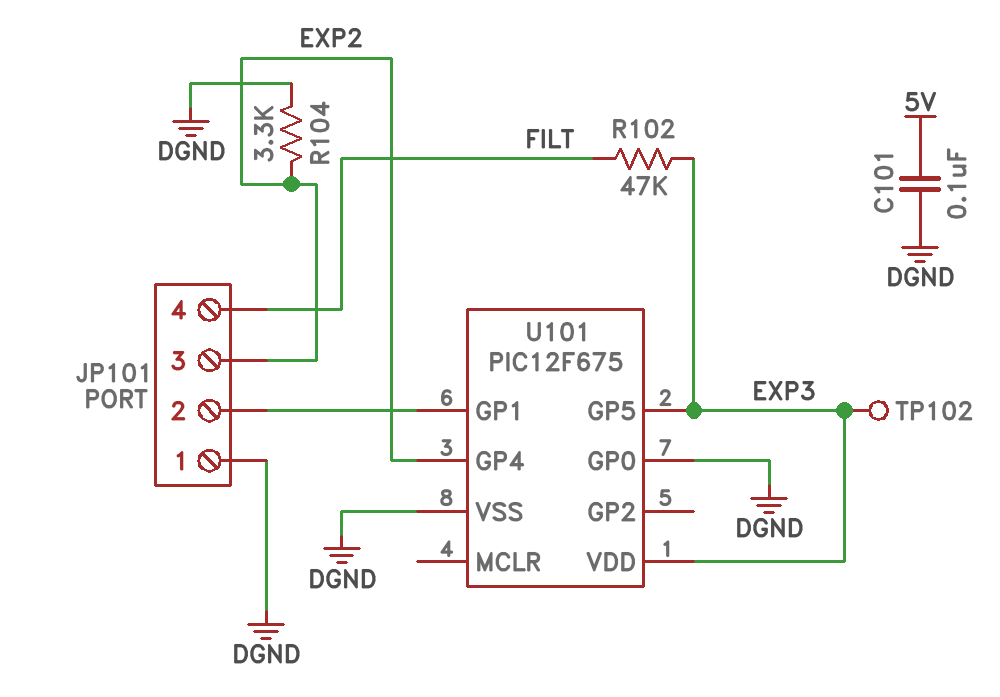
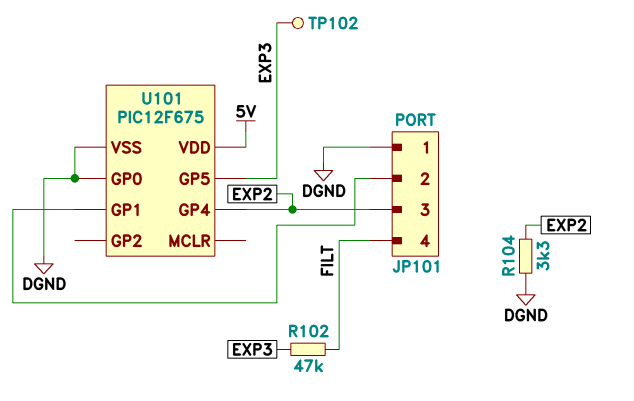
C101: 100nF (5V, DGND) -> none
U101 pin VDD: EXP3 -> 5V

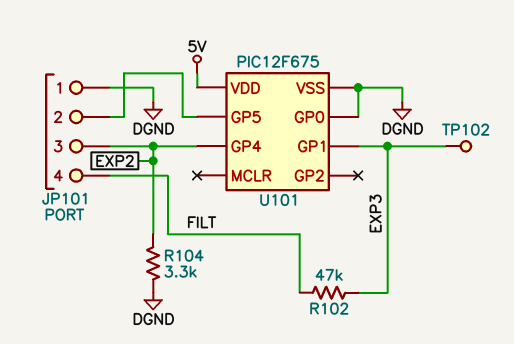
U101 pin GP1: JP101/2 -> EXP3
U101 pin GP5: EXP3 -> JP101/2

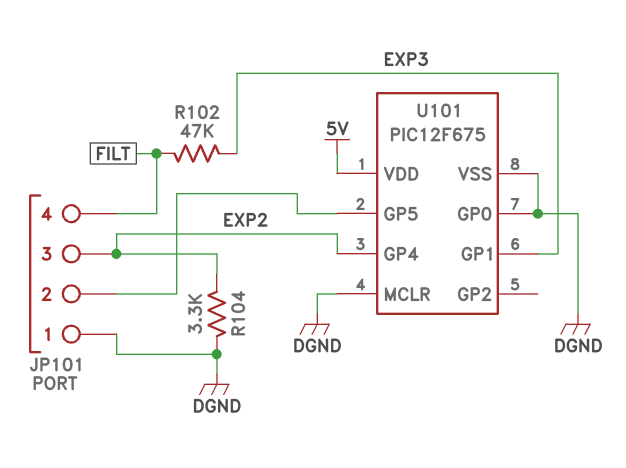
TP102: test point (EXP3) -> none
U101 pin MCLR: none -> DGND

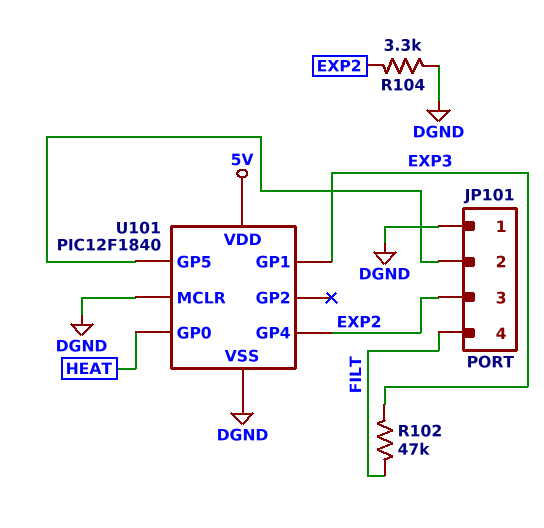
U101: PIC12F675 -> PIC12F1840
U101 pin GP0: DGND -> HEAT

